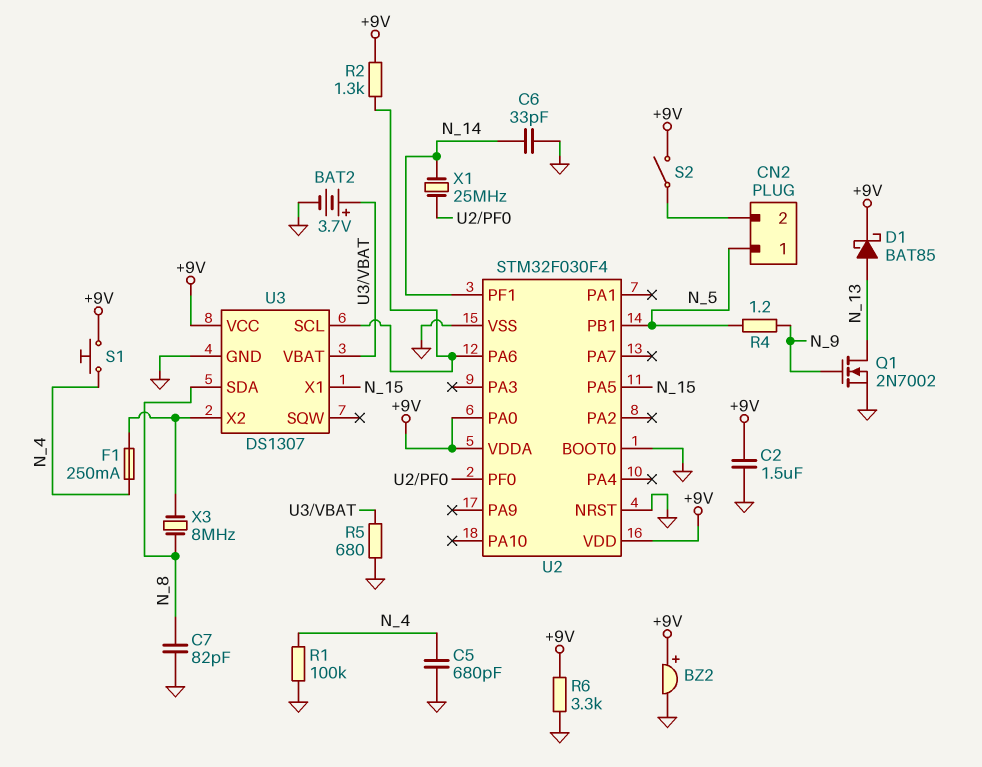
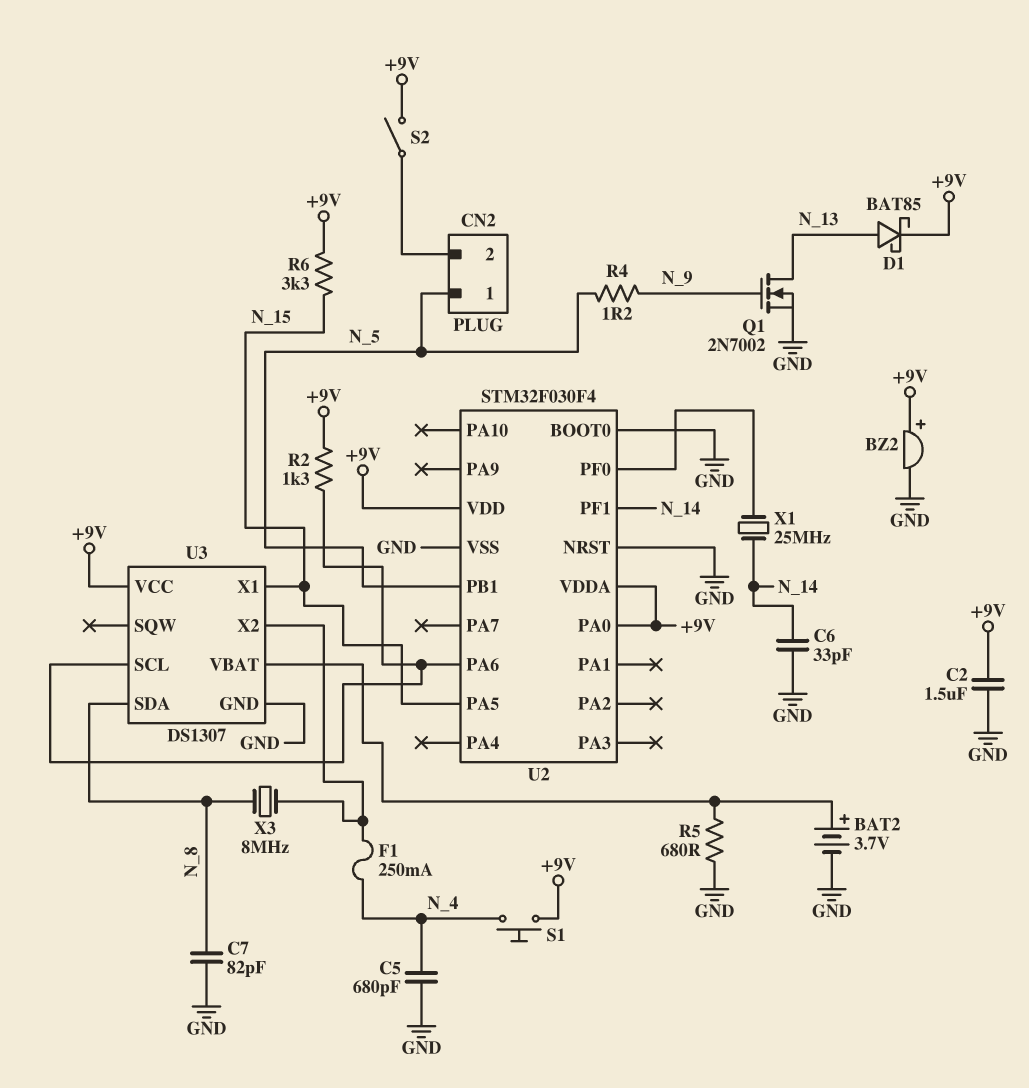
R1: 100k (GND, N_4) -> none
R6: 3.3k (+9V, GND) -> 3.3k (+9V, N_15)

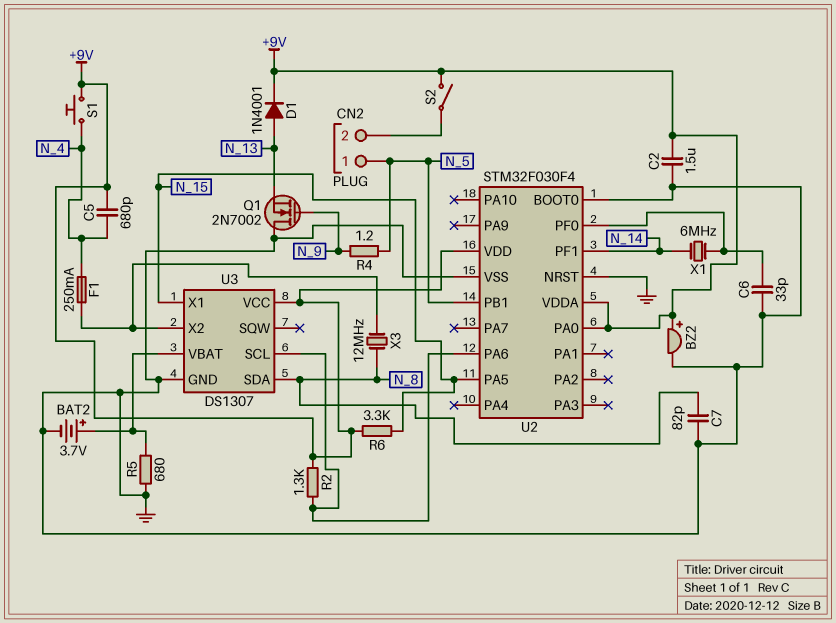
C5: 680pF (GND, N_4) -> 680pF (+9V, N_4)
C6: 33pF (GND, N_14) -> 33pF (GND, U2/PF0)
D1: schottky BAT85 (A N_13, K +9V) -> diode 1N4001 (A N_13, K +9V)
Q1: NMOS 2N7002 (G N_9, D N_13, S GND) -> NMOS 2N7002 (G N_9, D GND, S N_13)
X1: 25MHz (N_14, U2/PF0) -> 6MHz (N_14, U2/PF0)
X3: 8MHz (N_8, U3/X2) -> 12MHz (N_8, U3/X2)

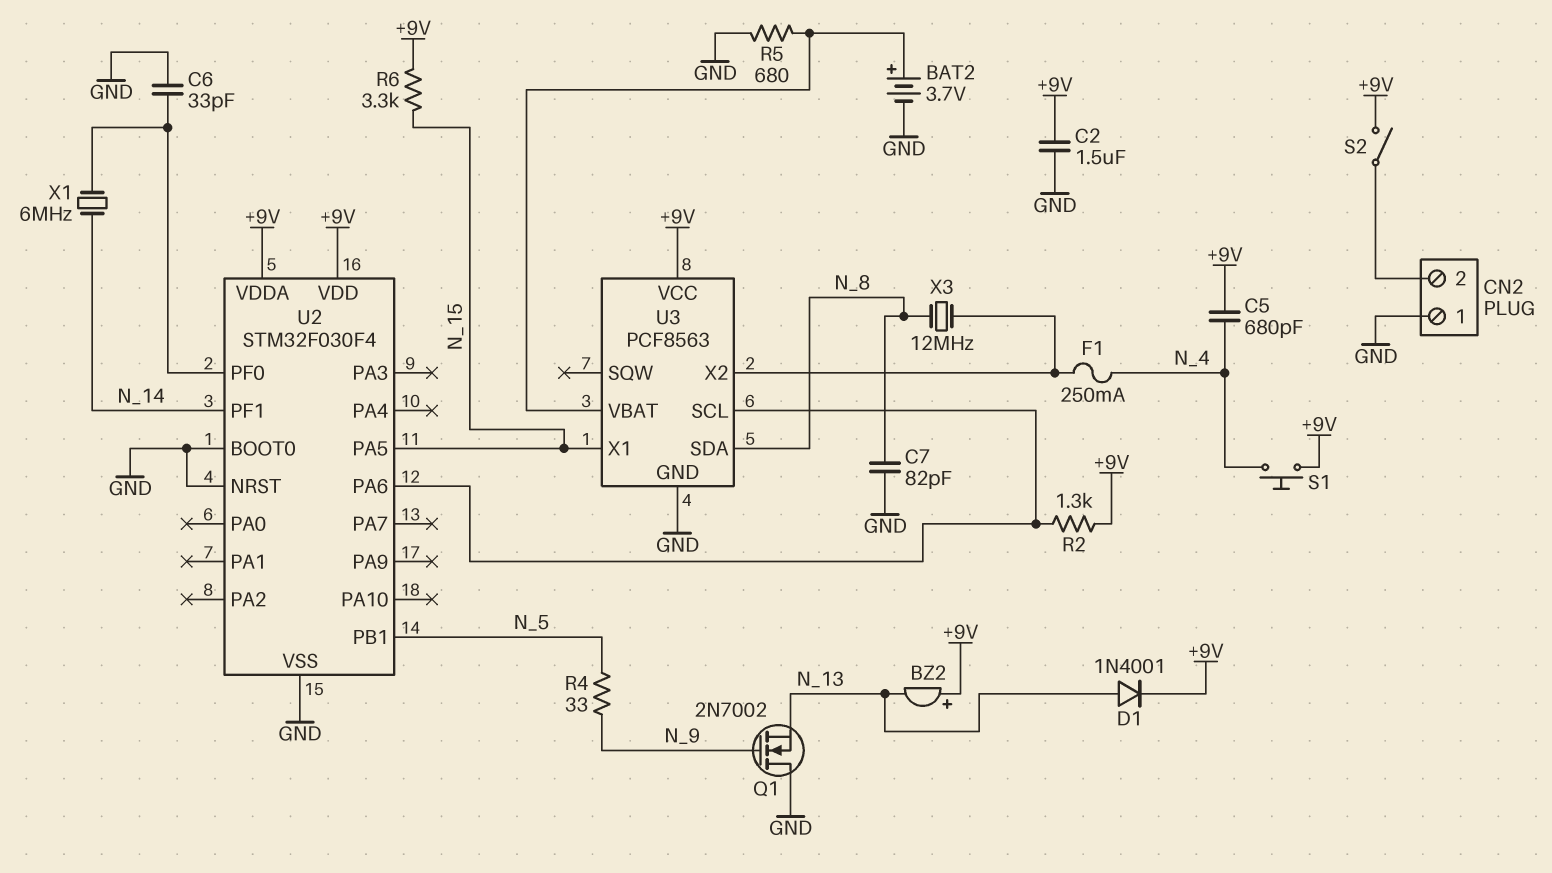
BZ2: buzzer (plus +9V, minus GND) -> buzzer (plus +9V, minus N_13)
CN2 pin 1: N_5 -> GND
R4: 1.2 (N_5, N_9) -> 33 (N_5, N_9)
U2 pin PA0: +9V -> none
U3: DS1307 -> PCF8563

